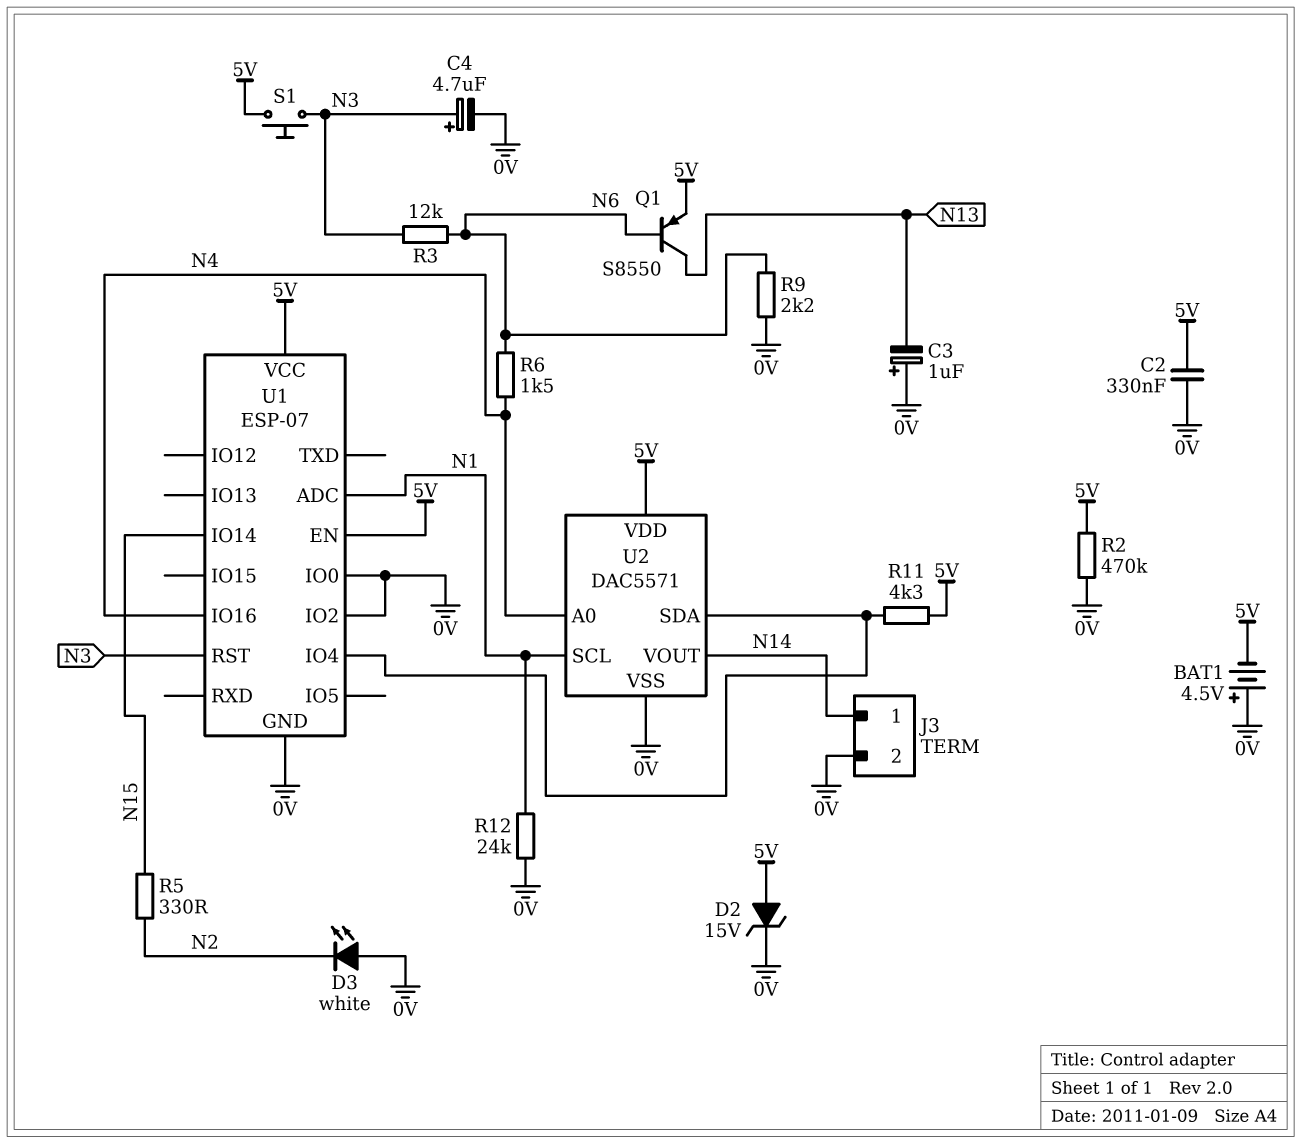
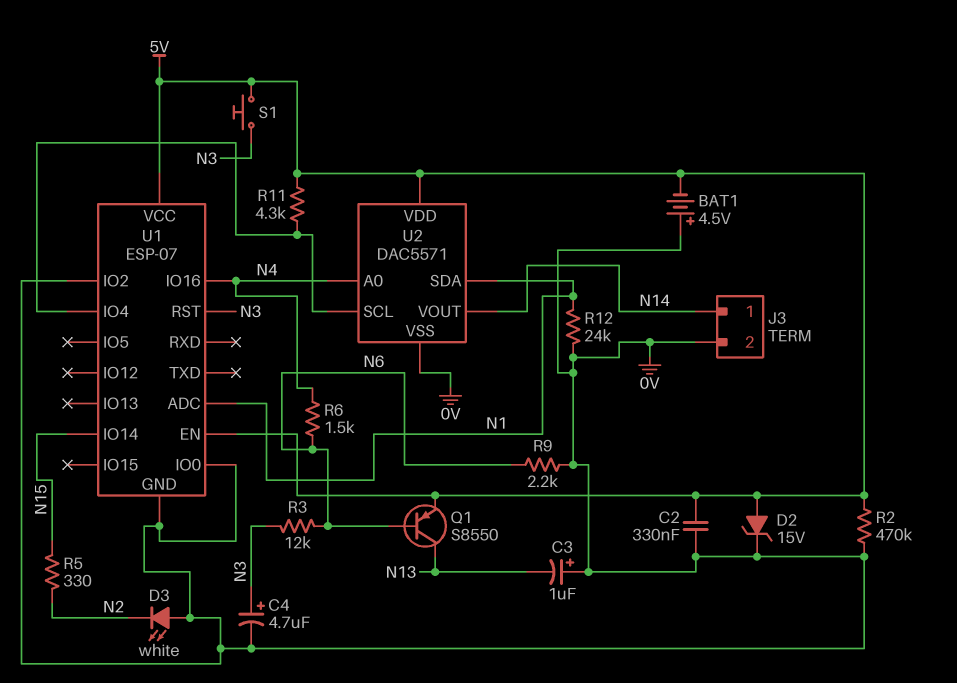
U2 pin SCL: N1 -> U1/IO4
U2 pin SDA: U1/IO4 -> N1

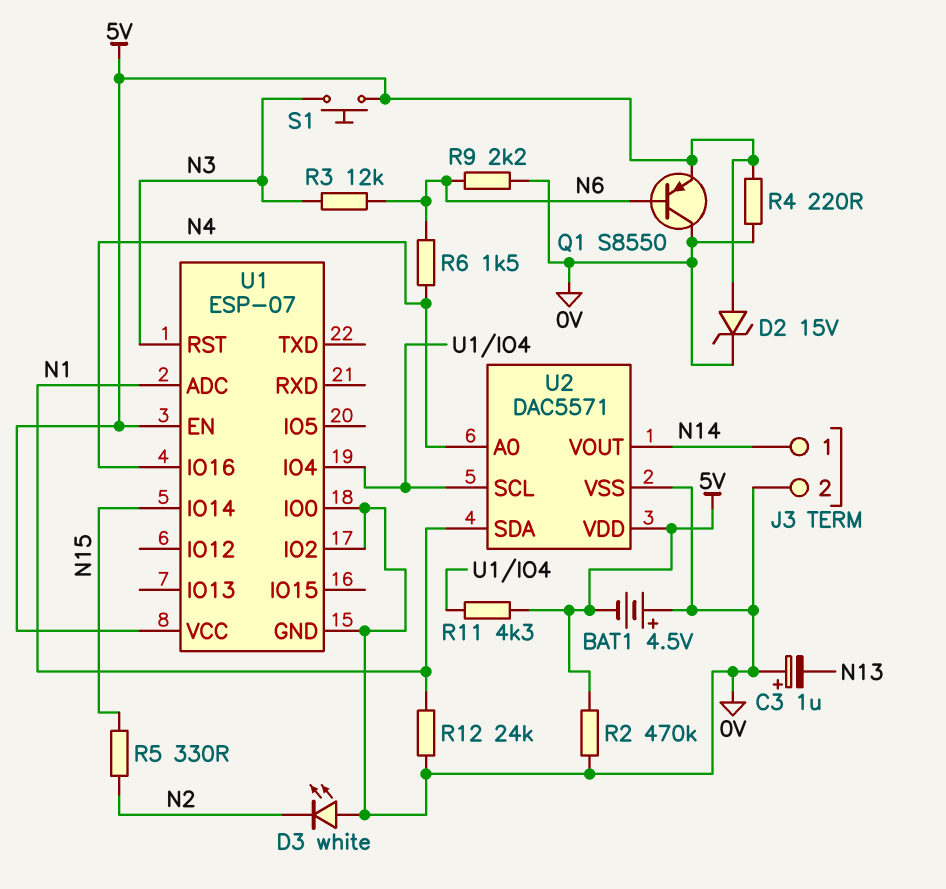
C2: 330nF (0V, 5V) -> none
C4: 4.7uF (plus N3, minus 0V) -> none
Q1: PNP S8550 (B N6, C N13, E 5V) -> PNP S8550 (B N6, C 0V, E 5V)
R4: none -> 220 (0V, 5V)

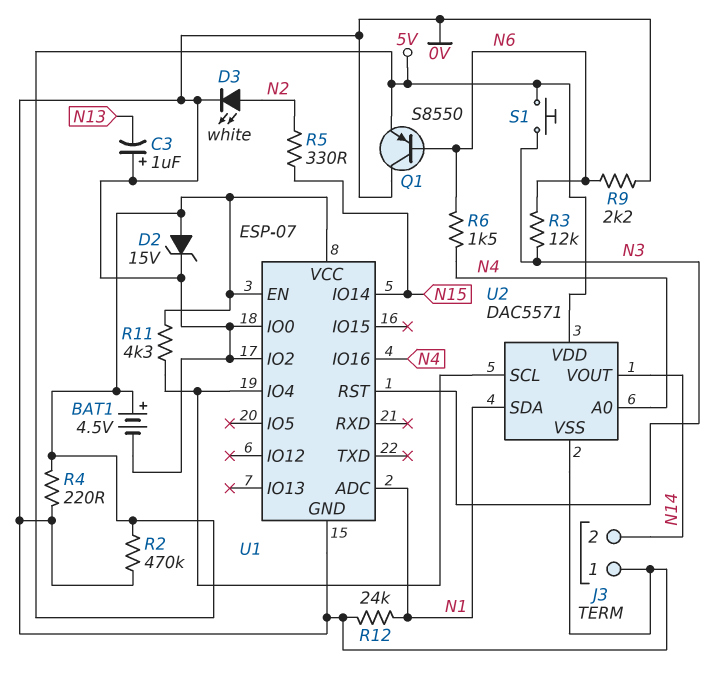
BAT1: 4.5V (plus 0V, minus 5V) -> 4.5V (plus 5V, minus 0V)
D3: LED white (A 0V, K N2) -> LED white (A N2, K 0V)
J3 pin 1: N14 -> 0V
J3 pin 2: 0V -> N14

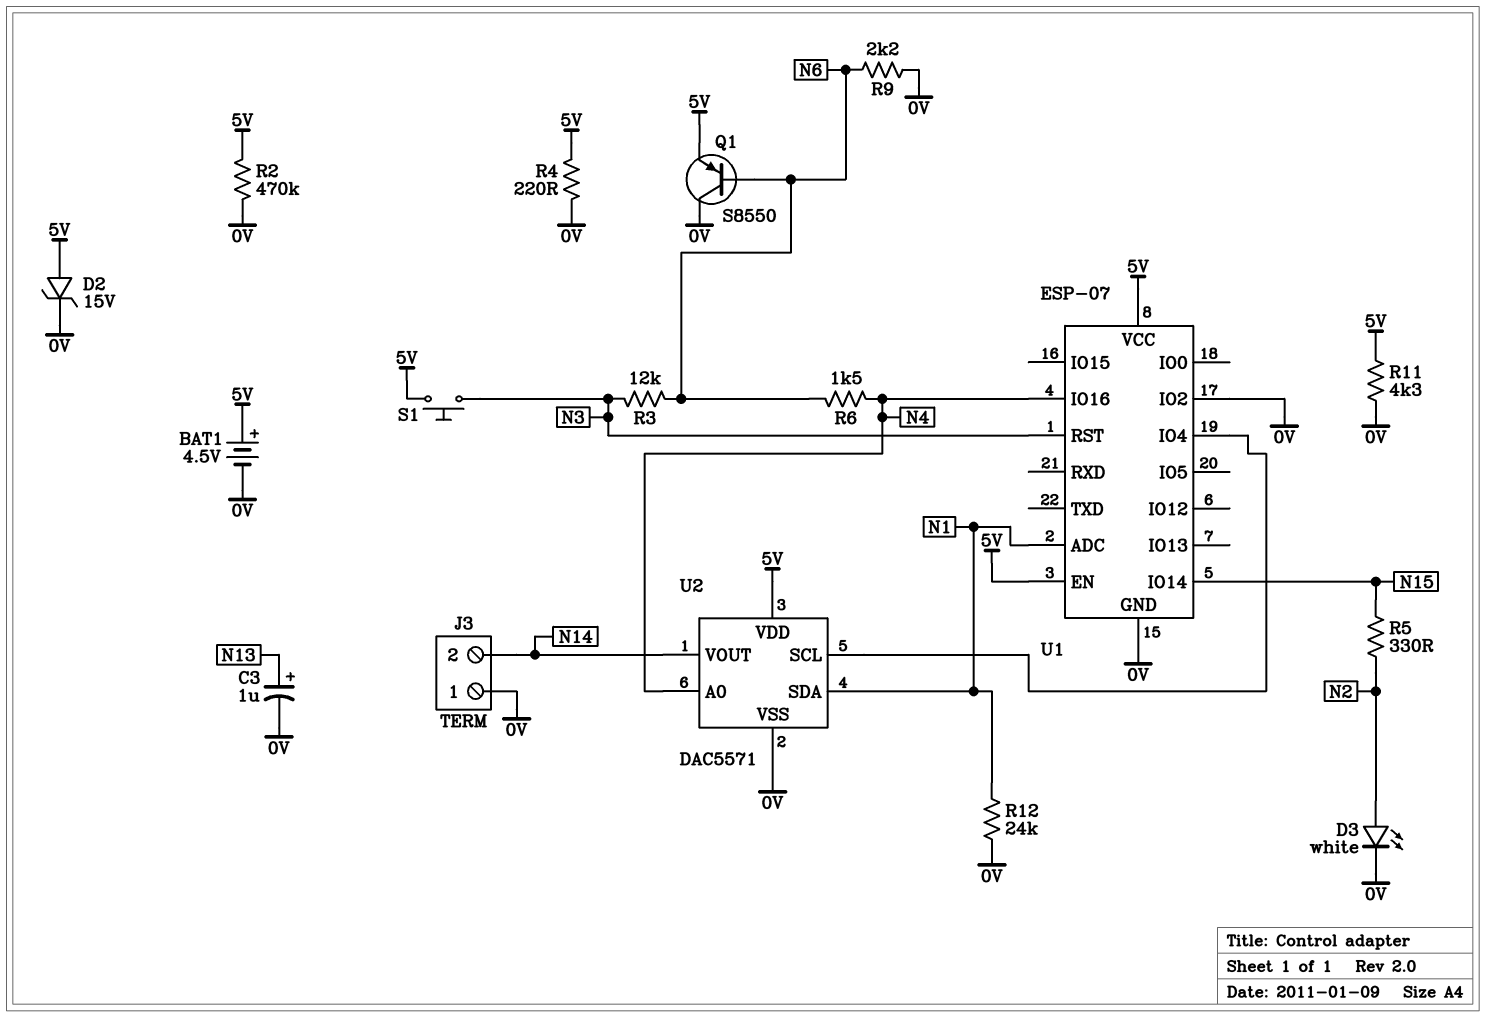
C3: 1uF (plus 0V, minus N13) -> 1uF (plus N13, minus 0V)
R11: 4.3k (5V, U1/IO4) -> 4.3k (0V, 5V)
U1 pin IO0: 0V -> none

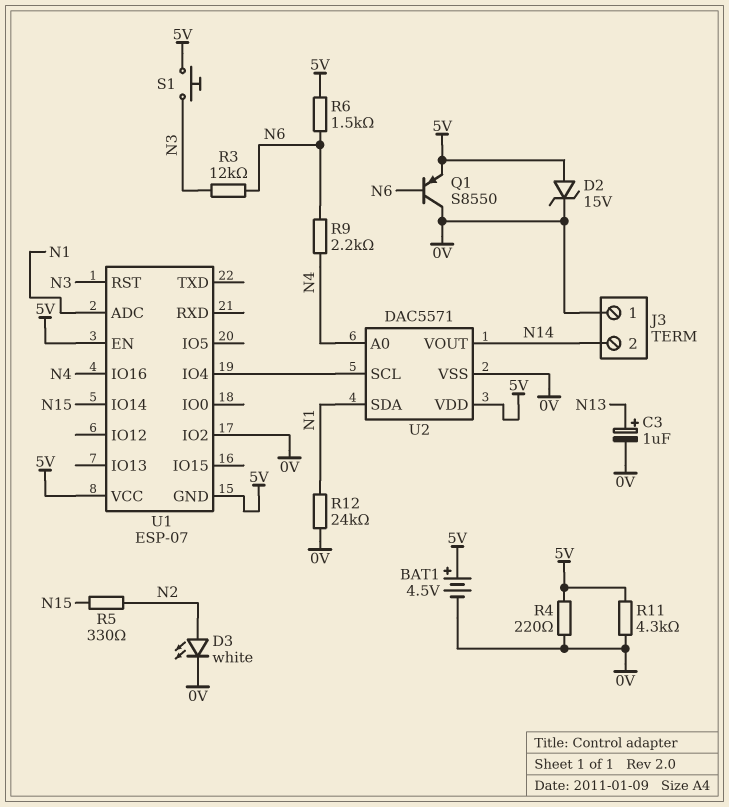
R2: 470k (0V, 5V) -> none
R6: 1.5k (N4, N6) -> 1.5k (5V, N6)
R9: 2.2k (0V, N6) -> 2.2k (N4, N6)
U1 pin GND: 0V -> 5V

